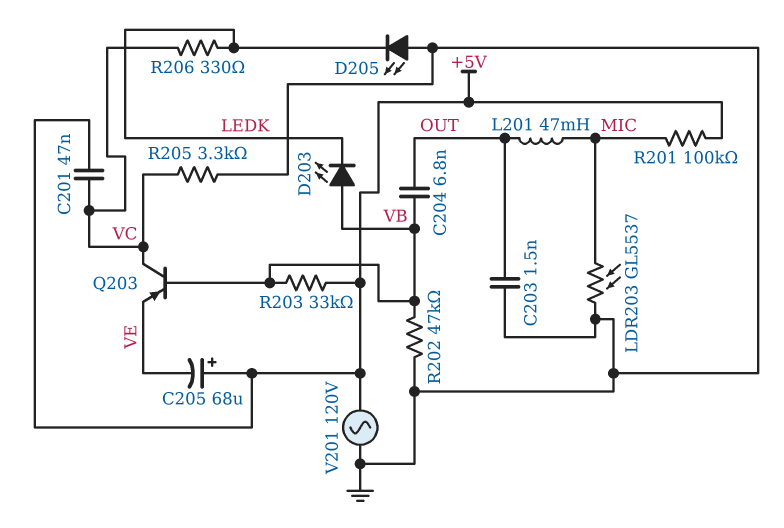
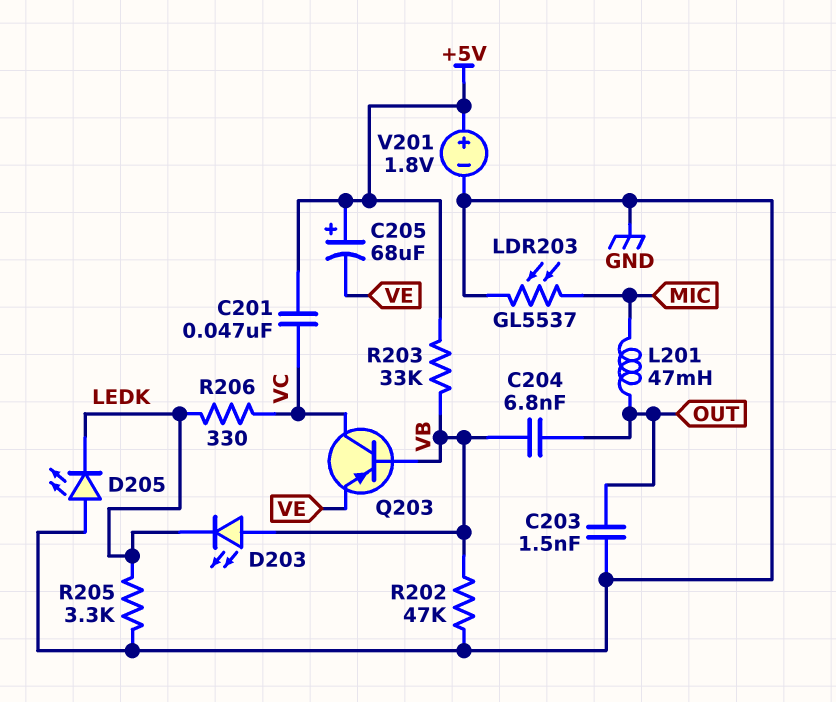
R201: 100k (+5V, MIC) -> none
R205: 3.3k (GND, VC) -> 3.3k (GND, LEDK)
V201: AC 120V (+5V, GND) -> 1.8V (plus +5V, minus GND)

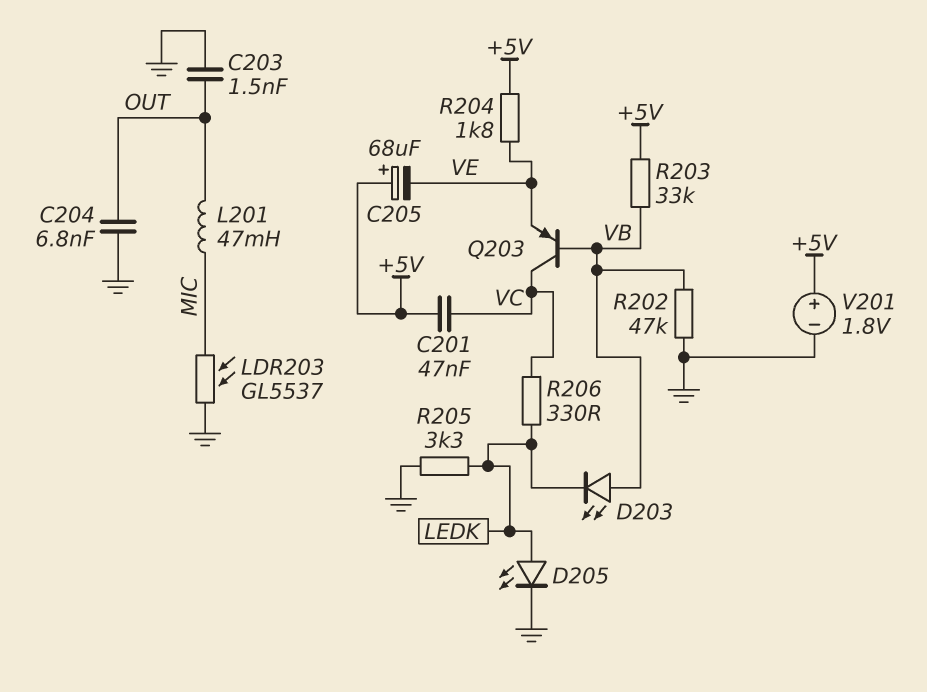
C204: 6.8nF (OUT, VB) -> 6.8nF (GND, OUT)
D205: LED (A GND, K LEDK) -> LED (A LEDK, K GND)
R204: none -> 1.8k (+5V, VE)

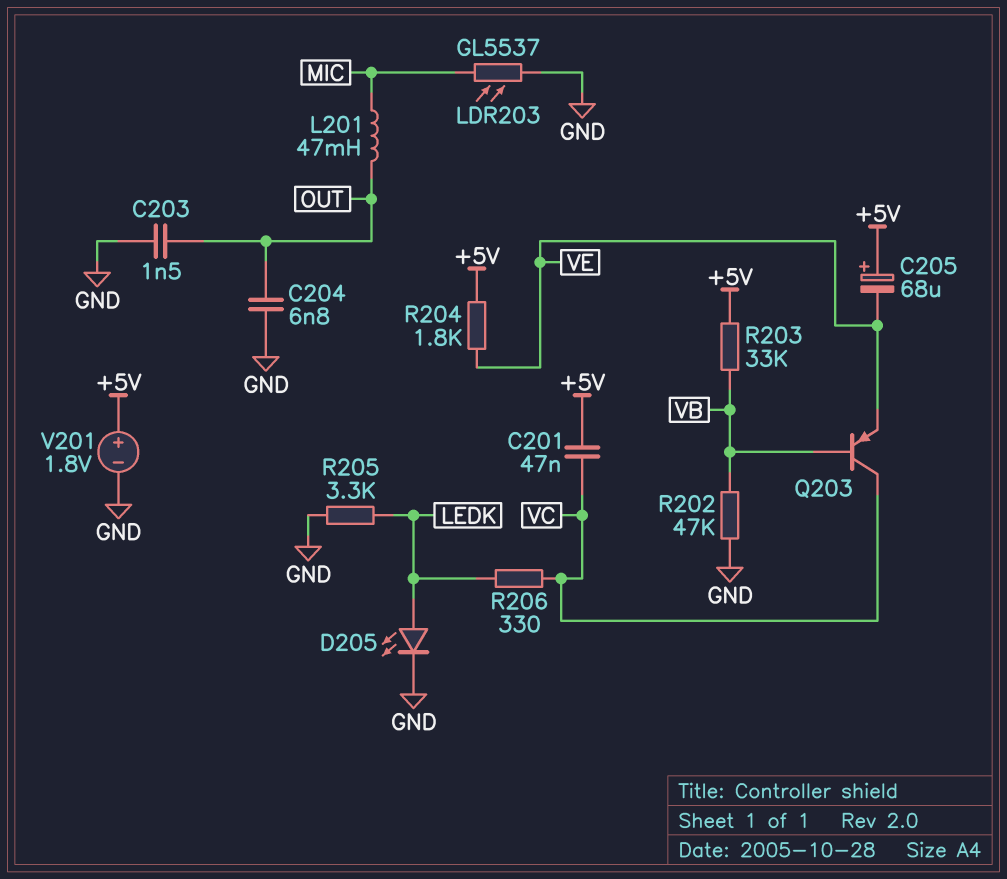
D203: LED (A VB, K LEDK) -> none

